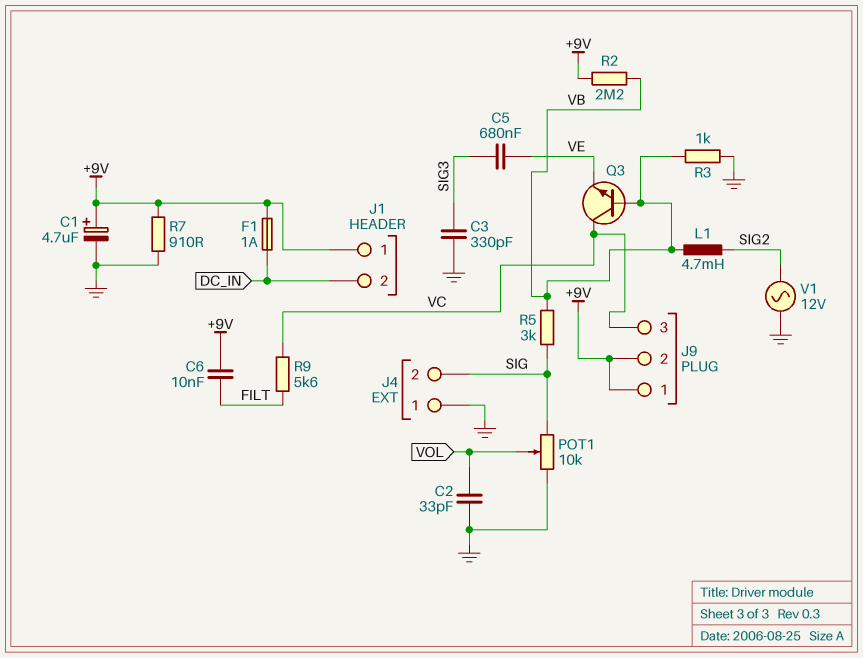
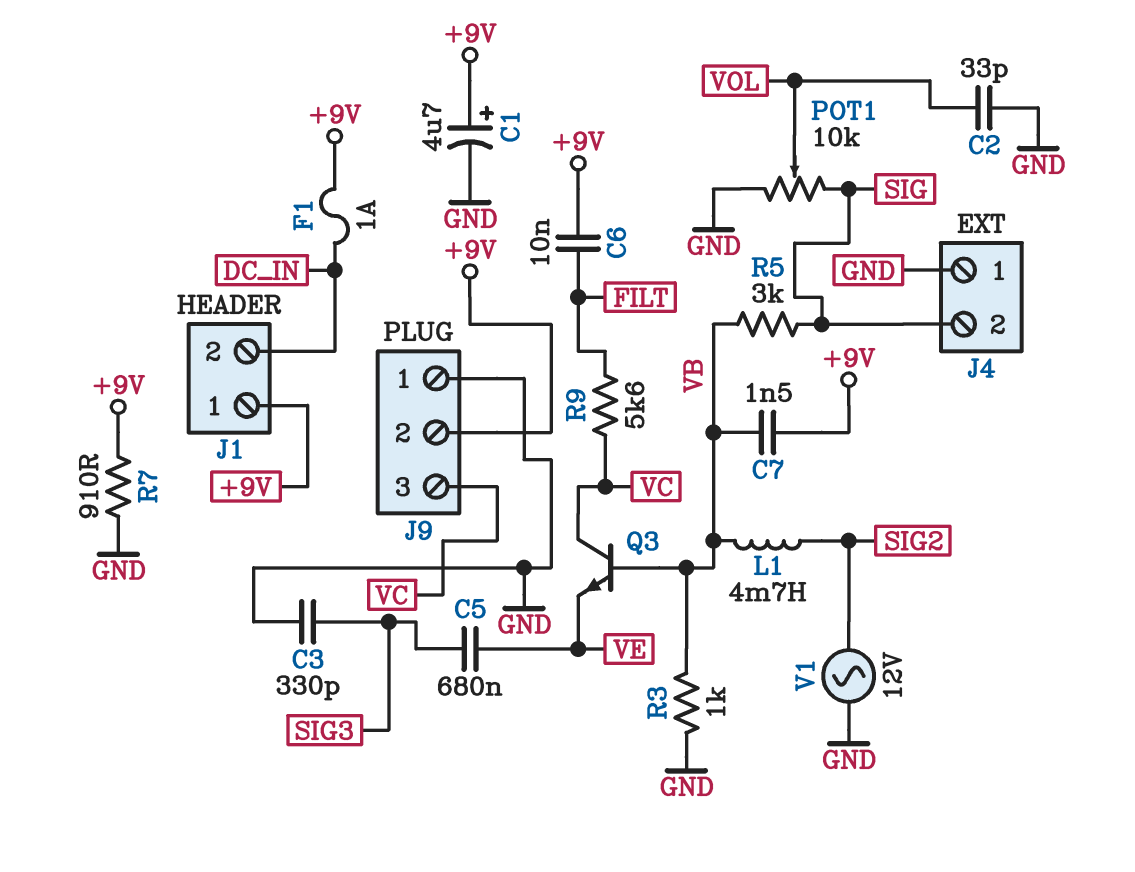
C7: none -> 1.5nF (+9V, VB)
J9 pin 1: +9V -> GND
R2: 2.2M (+9V, VB) -> none

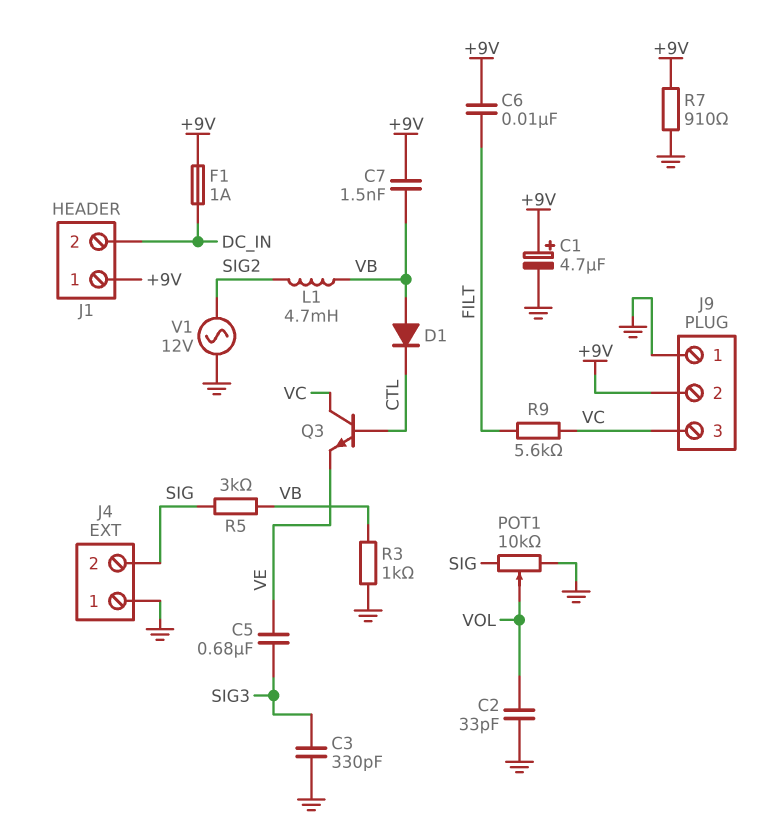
D1: none -> diode (A VB, K CTL)
Q3: NPN (B VB, C VC, E VE) -> NPN (B CTL, C VC, E VE)

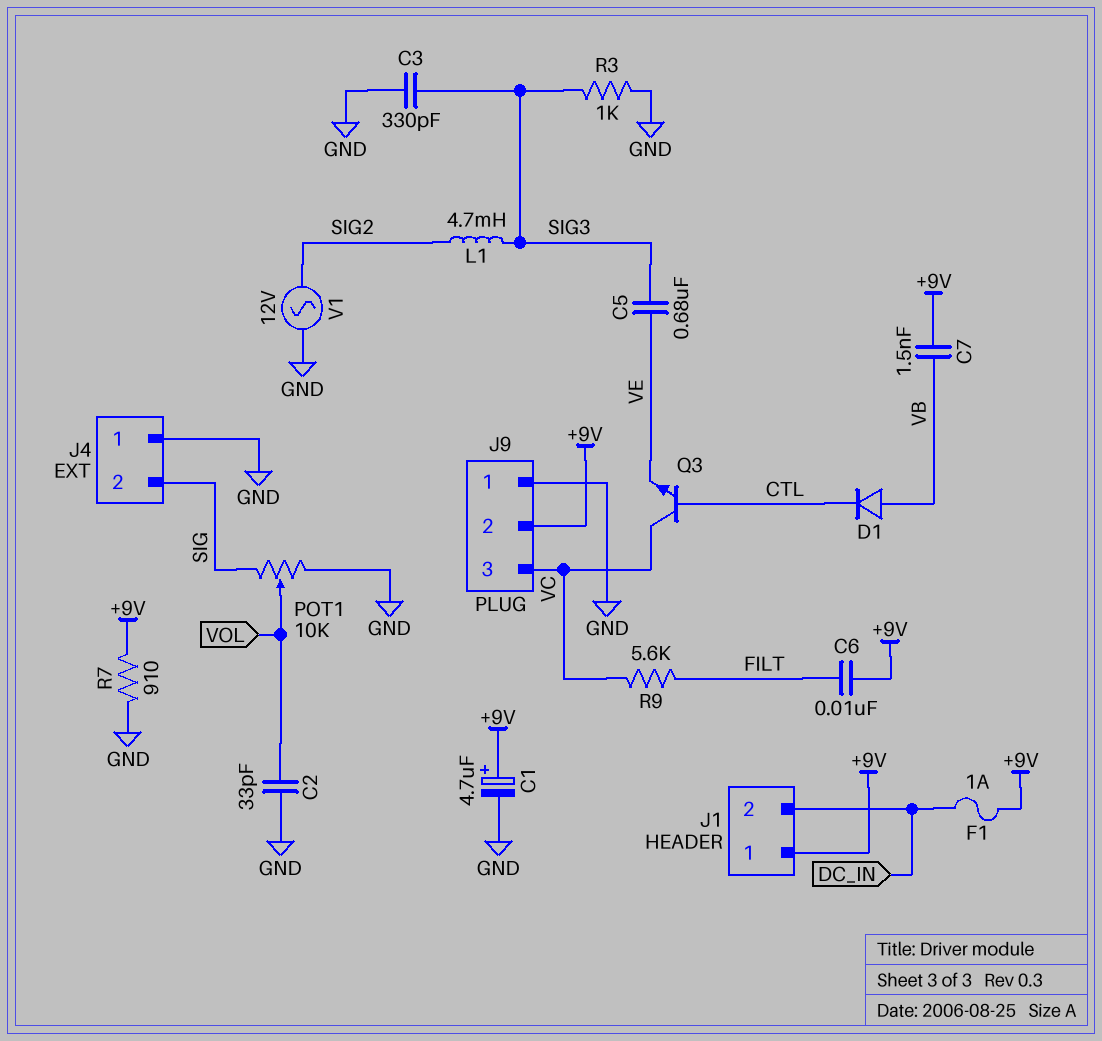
L1: 4.7mH (SIG2, VB) -> 4.7mH (SIG2, SIG3)
R3: 1k (GND, VB) -> 1k (GND, SIG3)
R5: 3k (SIG, VB) -> none

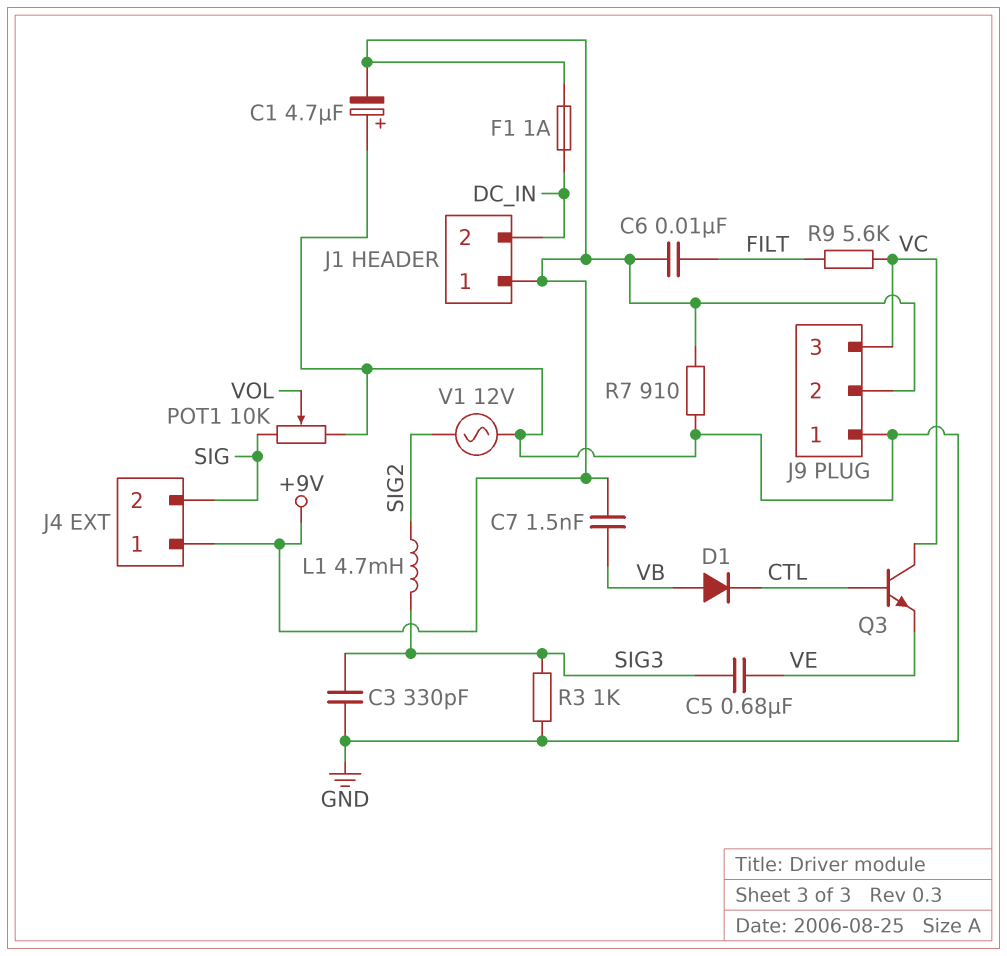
C1: 4.7uF (plus +9V, minus GND) -> 4.7uF (plus GND, minus +9V)
C2: 33pF (GND, VOL) -> none
J4 pin 1: GND -> +9V

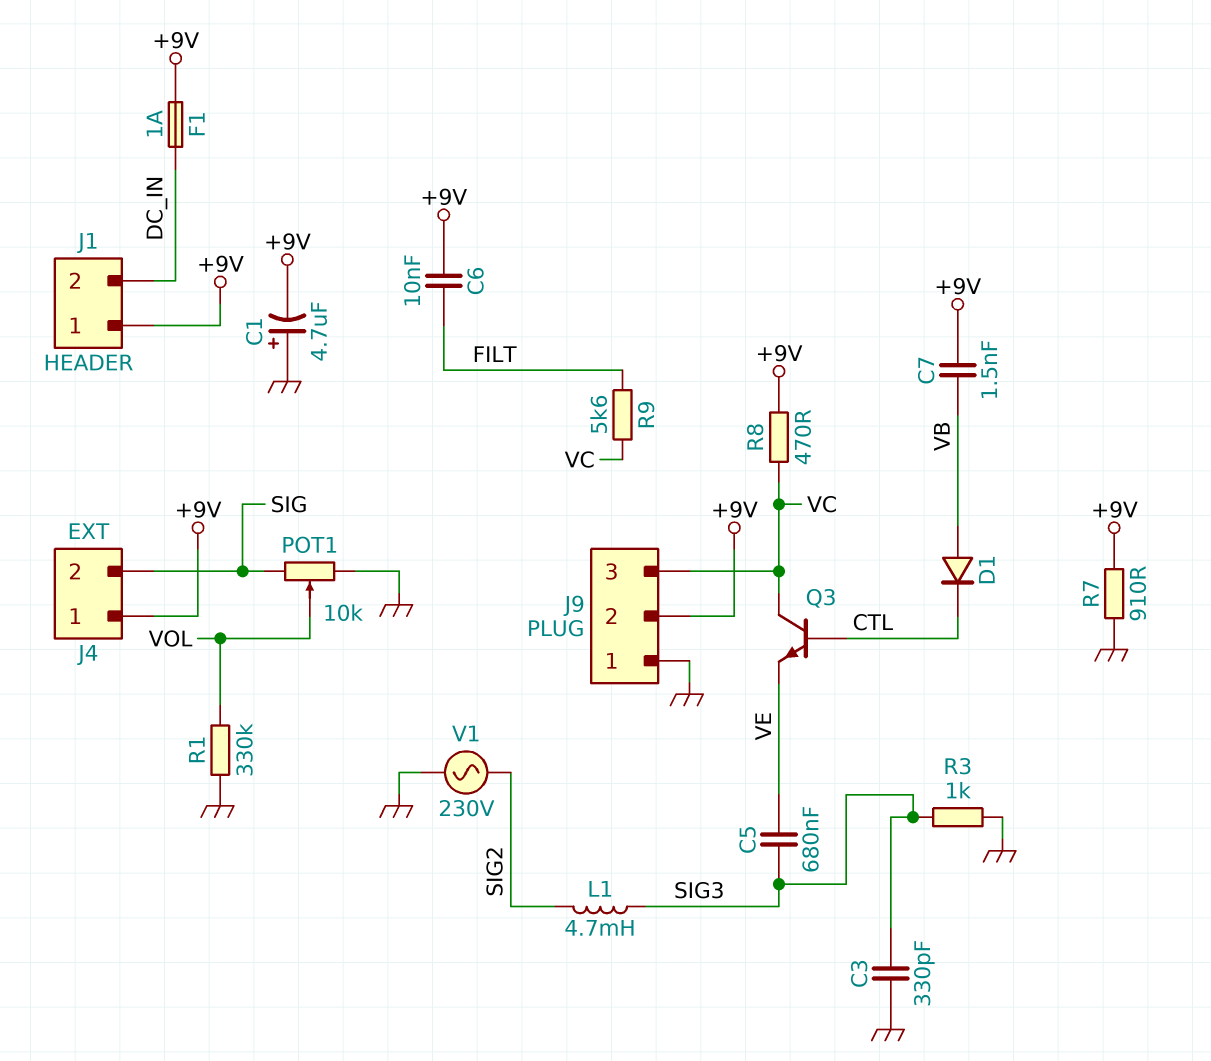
R1: none -> 330k (GND, VOL)
R8: none -> 470 (+9V, VC)
V1: AC 12V (GND, SIG2) -> AC 230V (GND, SIG2)

